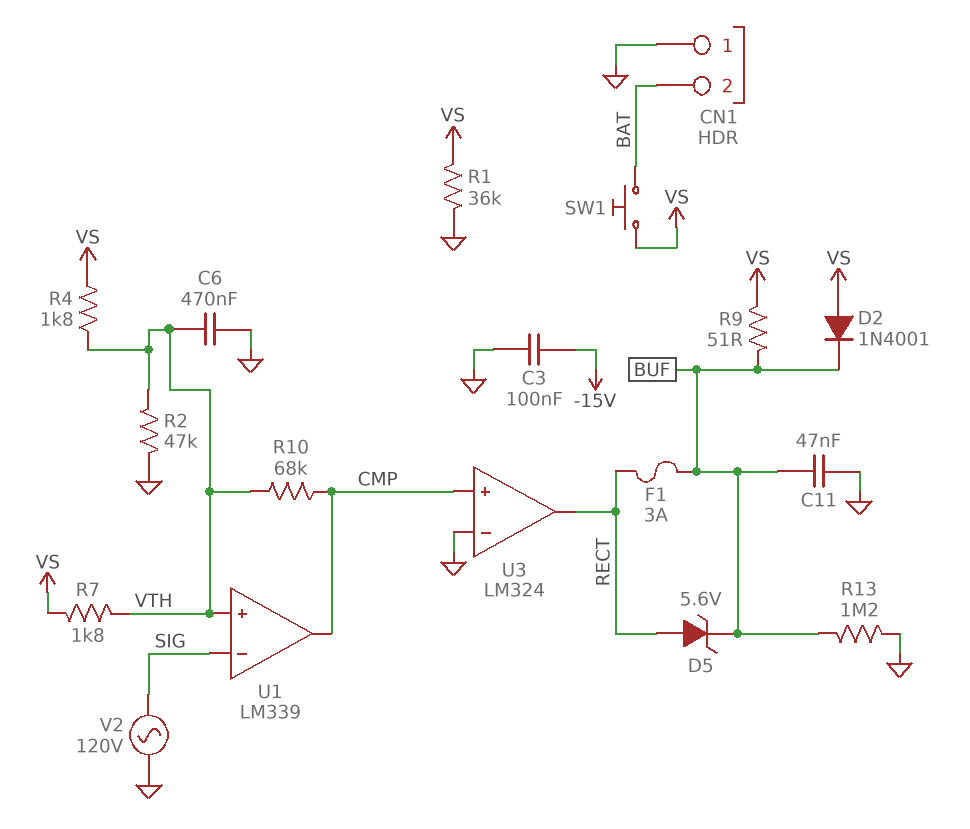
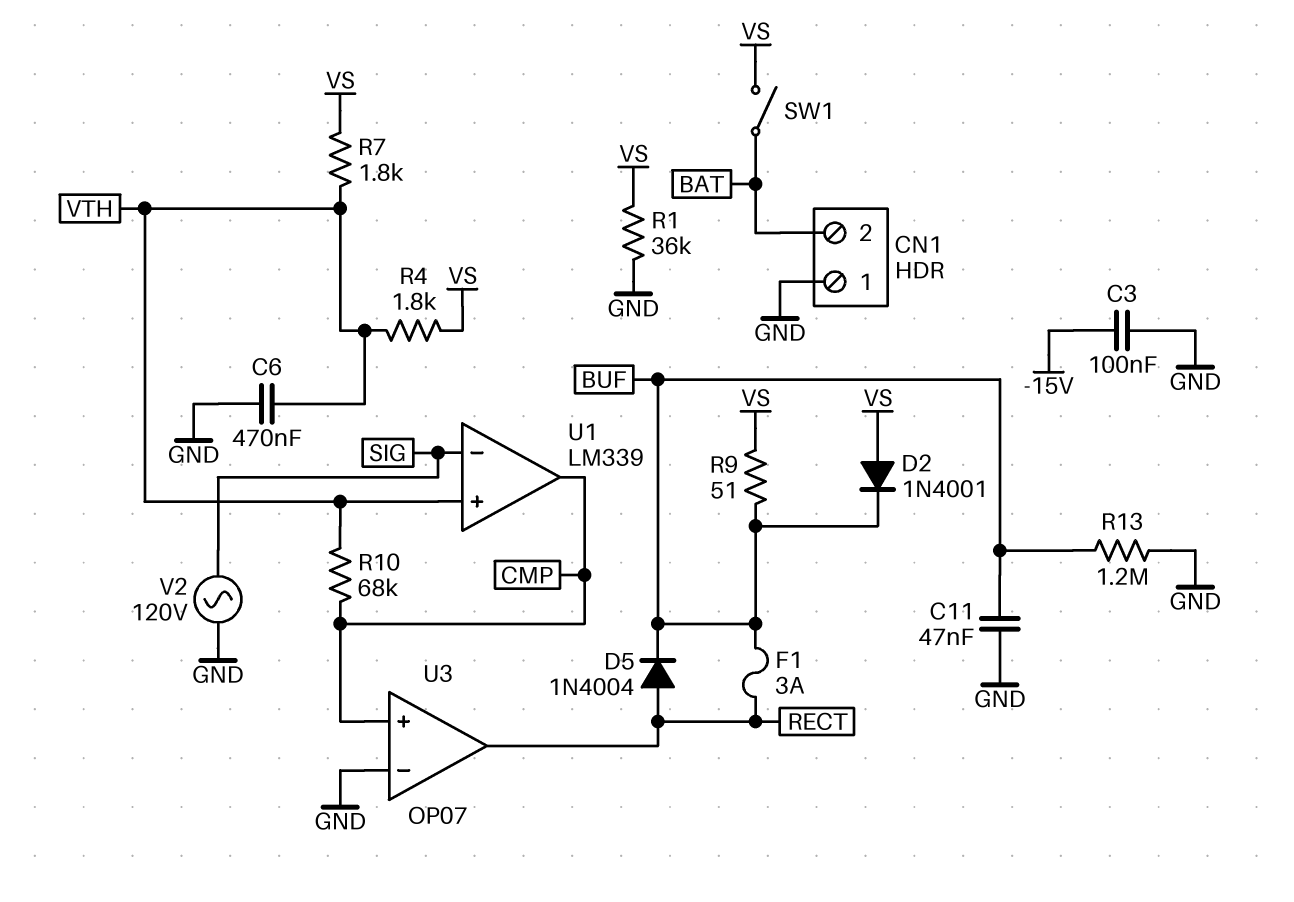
D5: zener 5.6V (A RECT, K BUF) -> diode 1N4004 (A RECT, K BUF)
R2: 47k (GND, VTH) -> none
SW1: button (BAT, VS) -> switch (BAT, VS)
U3: LM324 -> OP07

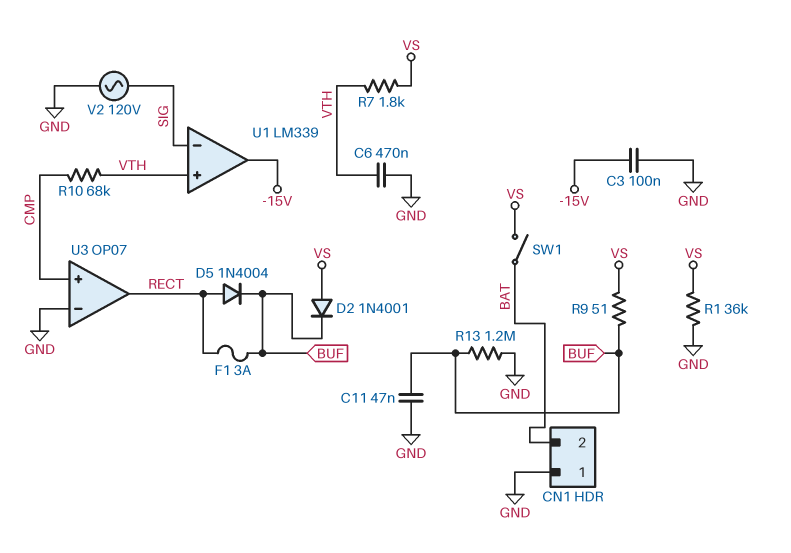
R4: 1.8k (VS, VTH) -> none
U1 pin out: CMP -> -15V

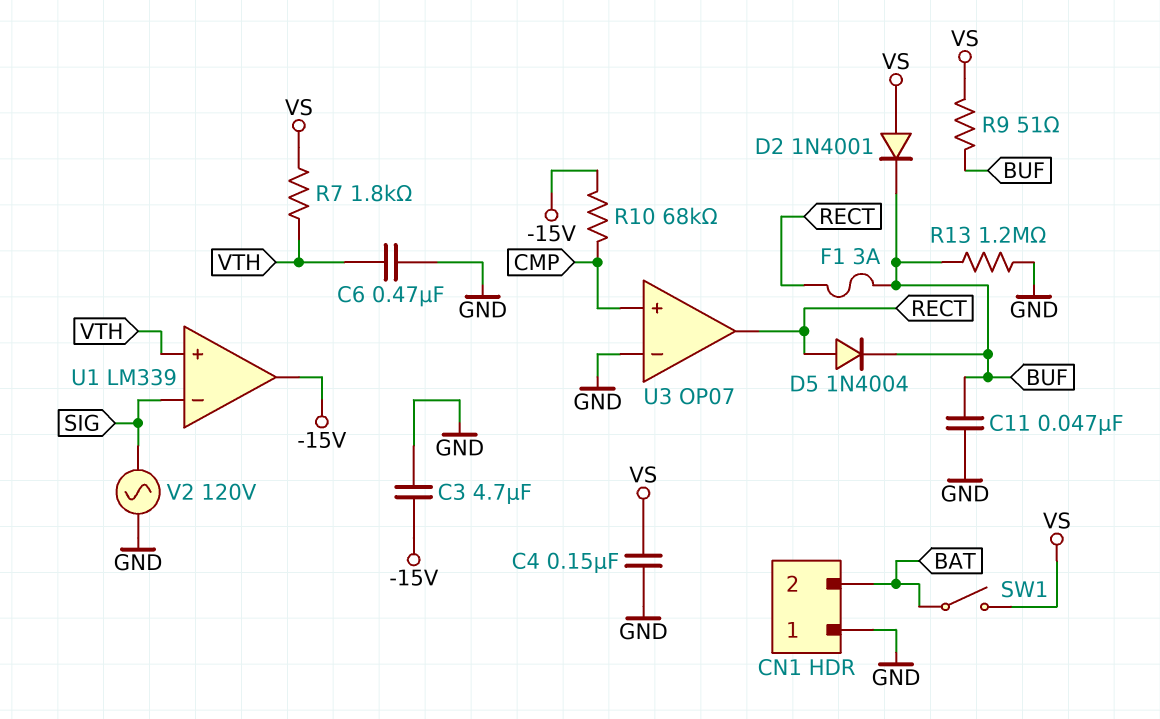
C3: 100nF (-15V, GND) -> 4.7uF (-15V, GND)
C4: none -> 150nF (GND, VS)
R1: 36k (GND, VS) -> none
R10: 68k (CMP, VTH) -> 68k (-15V, CMP)

